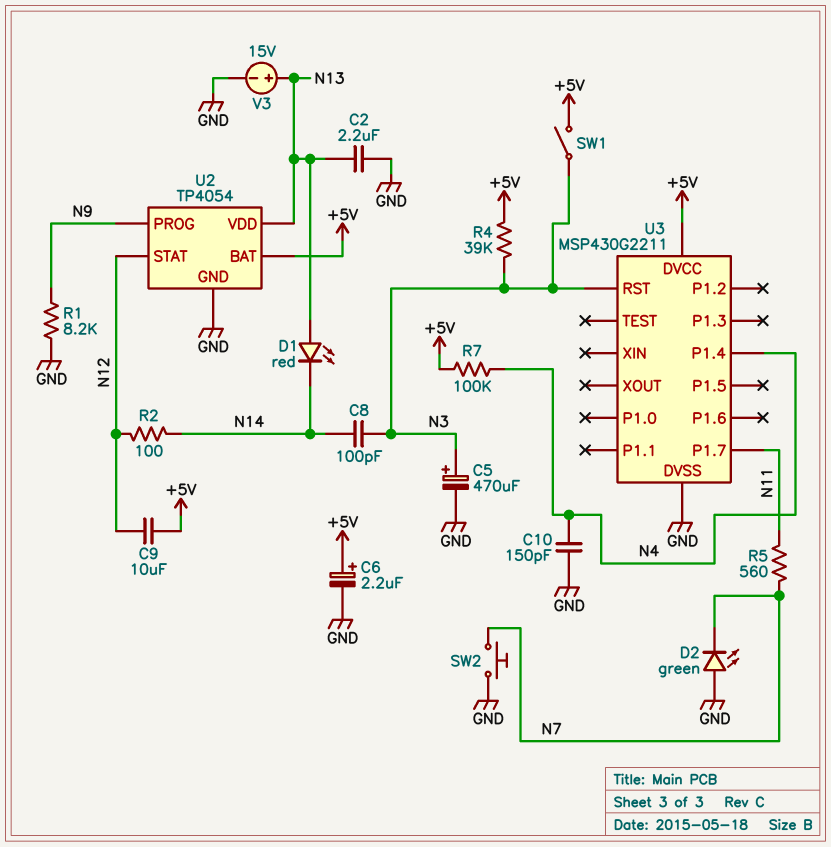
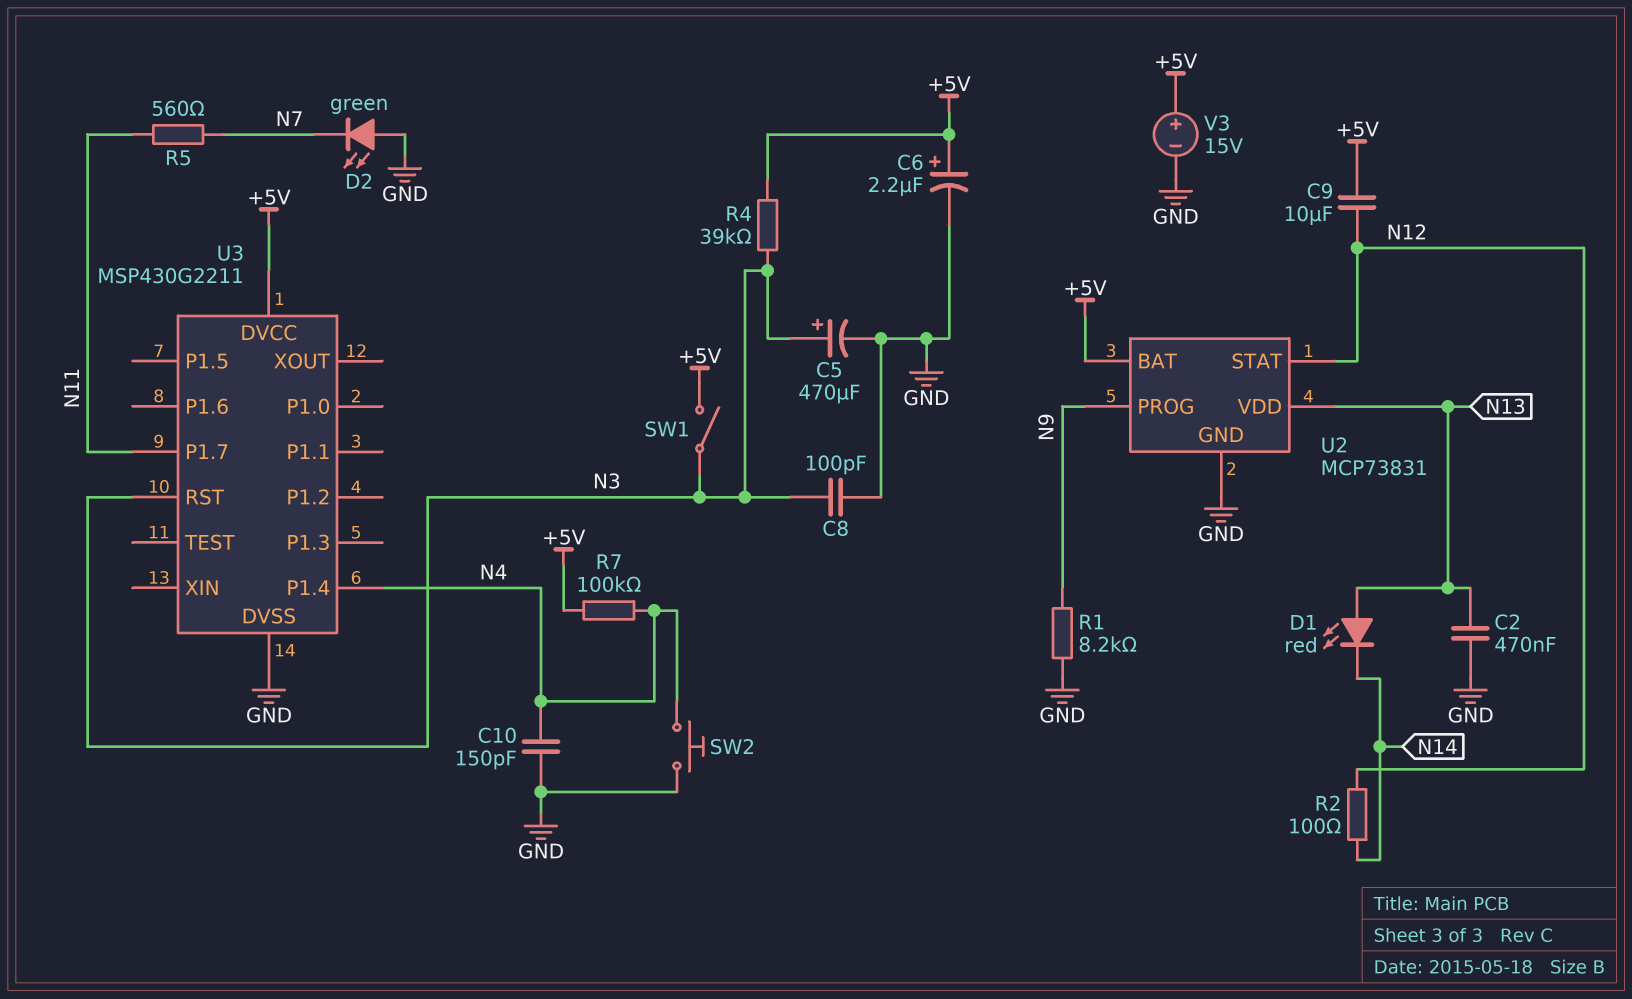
C2: 2.2uF (GND, N13) -> 470nF (GND, N13)
C8: 100pF (N3, N14) -> 100pF (GND, N3)
SW2: button (GND, N7) -> button (GND, N4)
U2: TP4054 -> MCP73831
V3: 15V (plus N13, minus GND) -> 15V (plus +5V, minus GND)

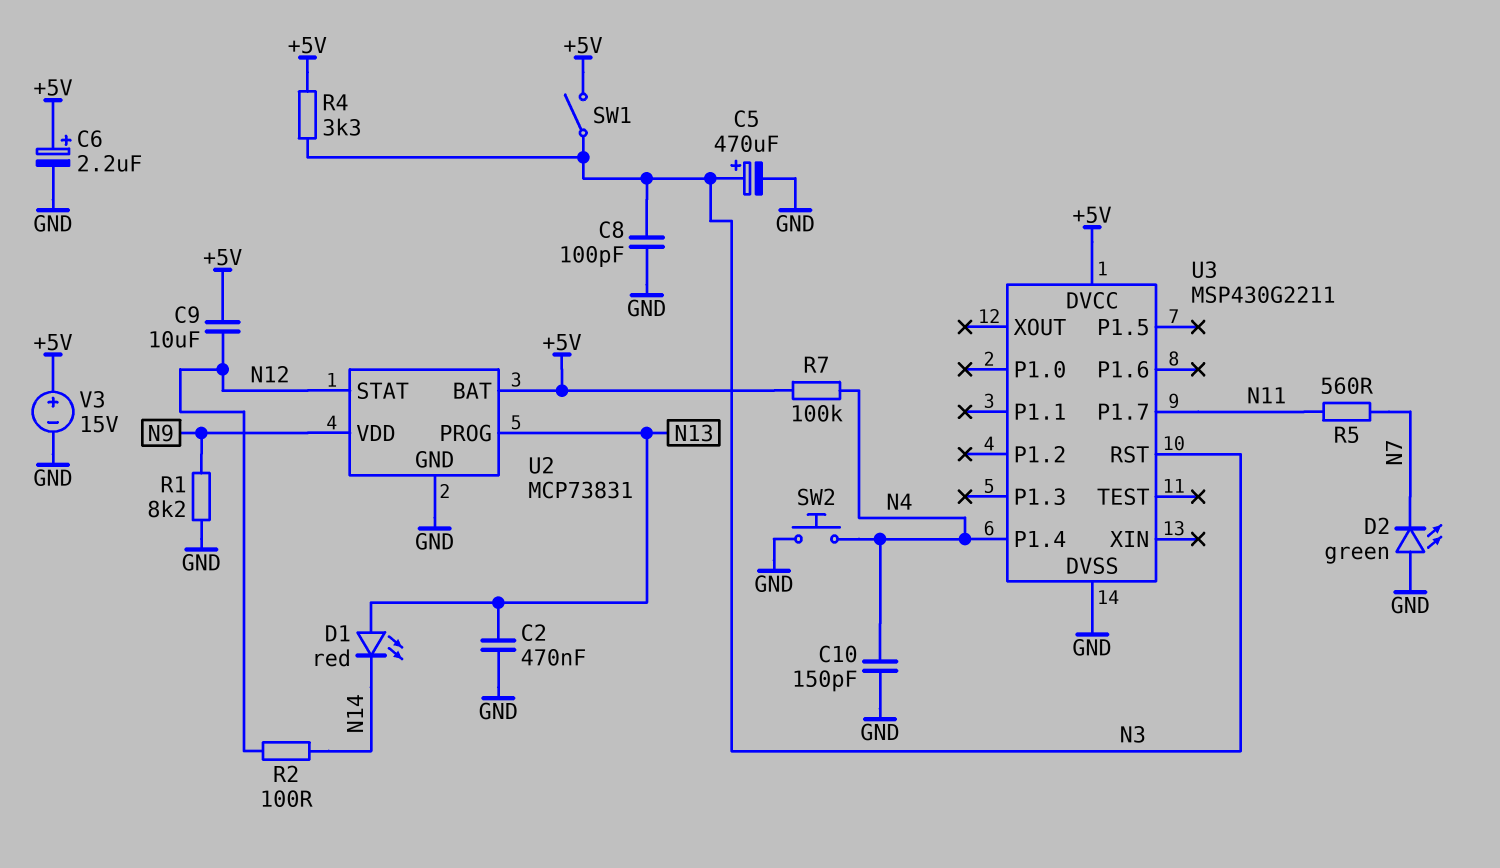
R4: 39k (+5V, N3) -> 3.3k (+5V, N3)
U2 pin PROG: N9 -> N13
U2 pin VDD: N13 -> N9

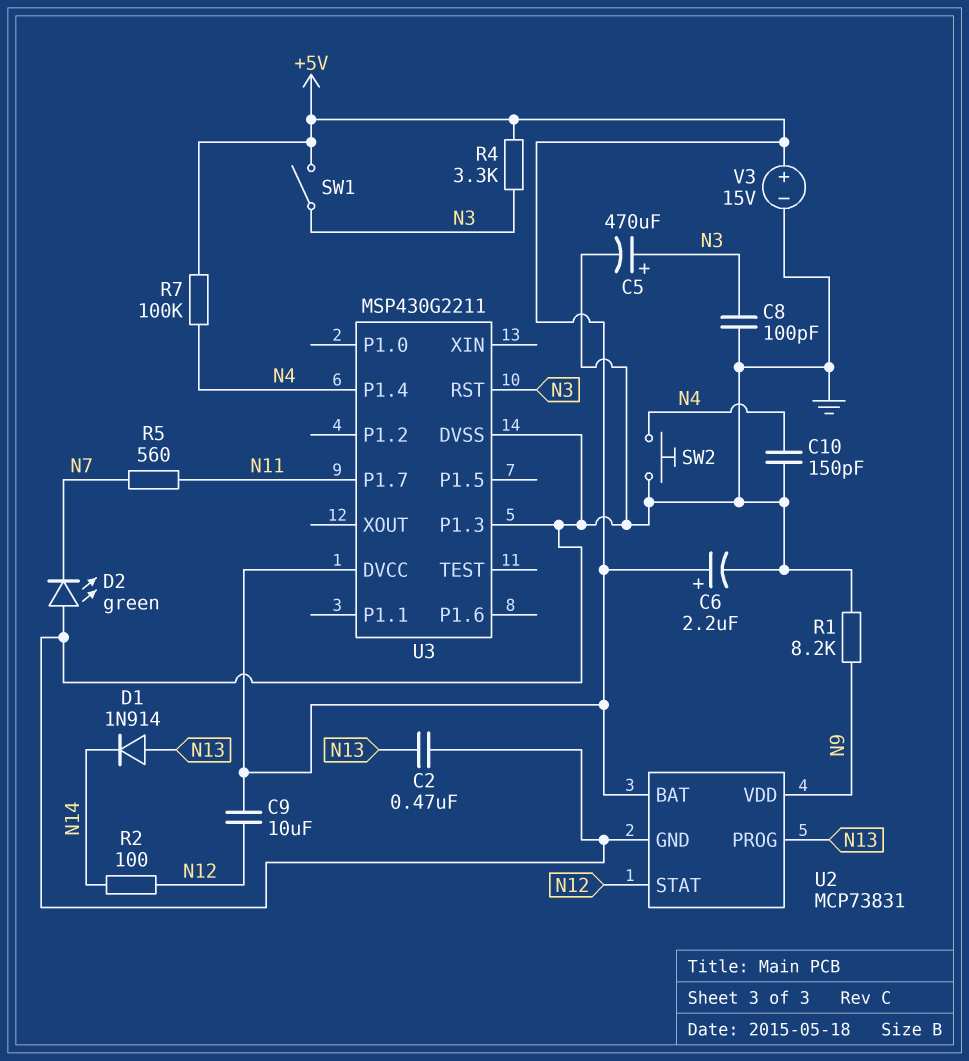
D1: LED red (A N13, K N14) -> diode 1N914 (A N13, K N14)
U3 pin P1.3: none -> GND

